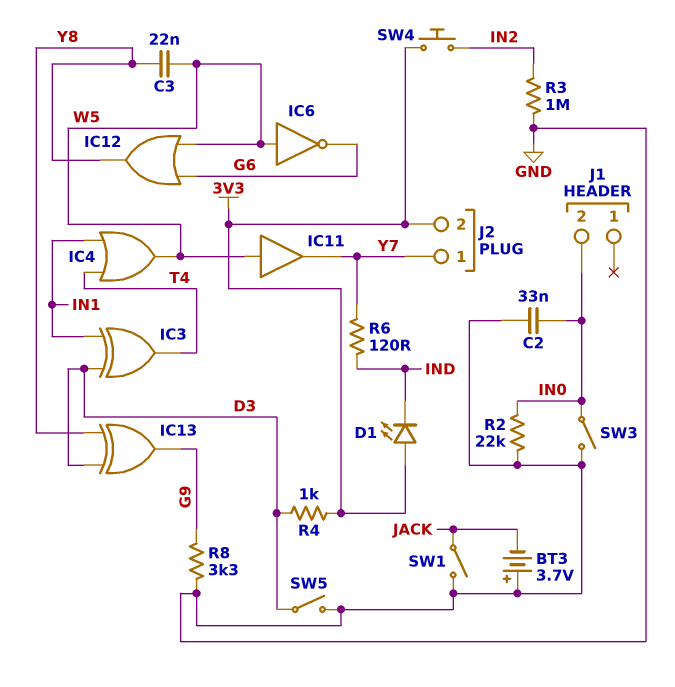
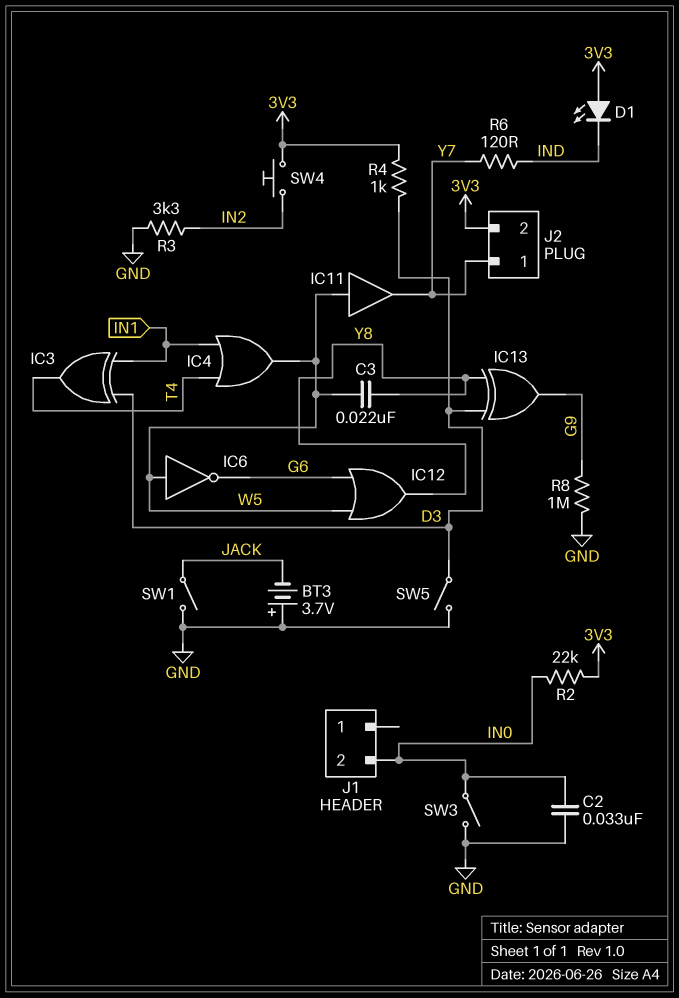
R2: 22k (GND, IN0) -> 22k (3V3, IN0)
R3: 1M (GND, IN2) -> 3.3k (GND, IN2)
R8: 3.3k (G9, GND) -> 1M (G9, GND)

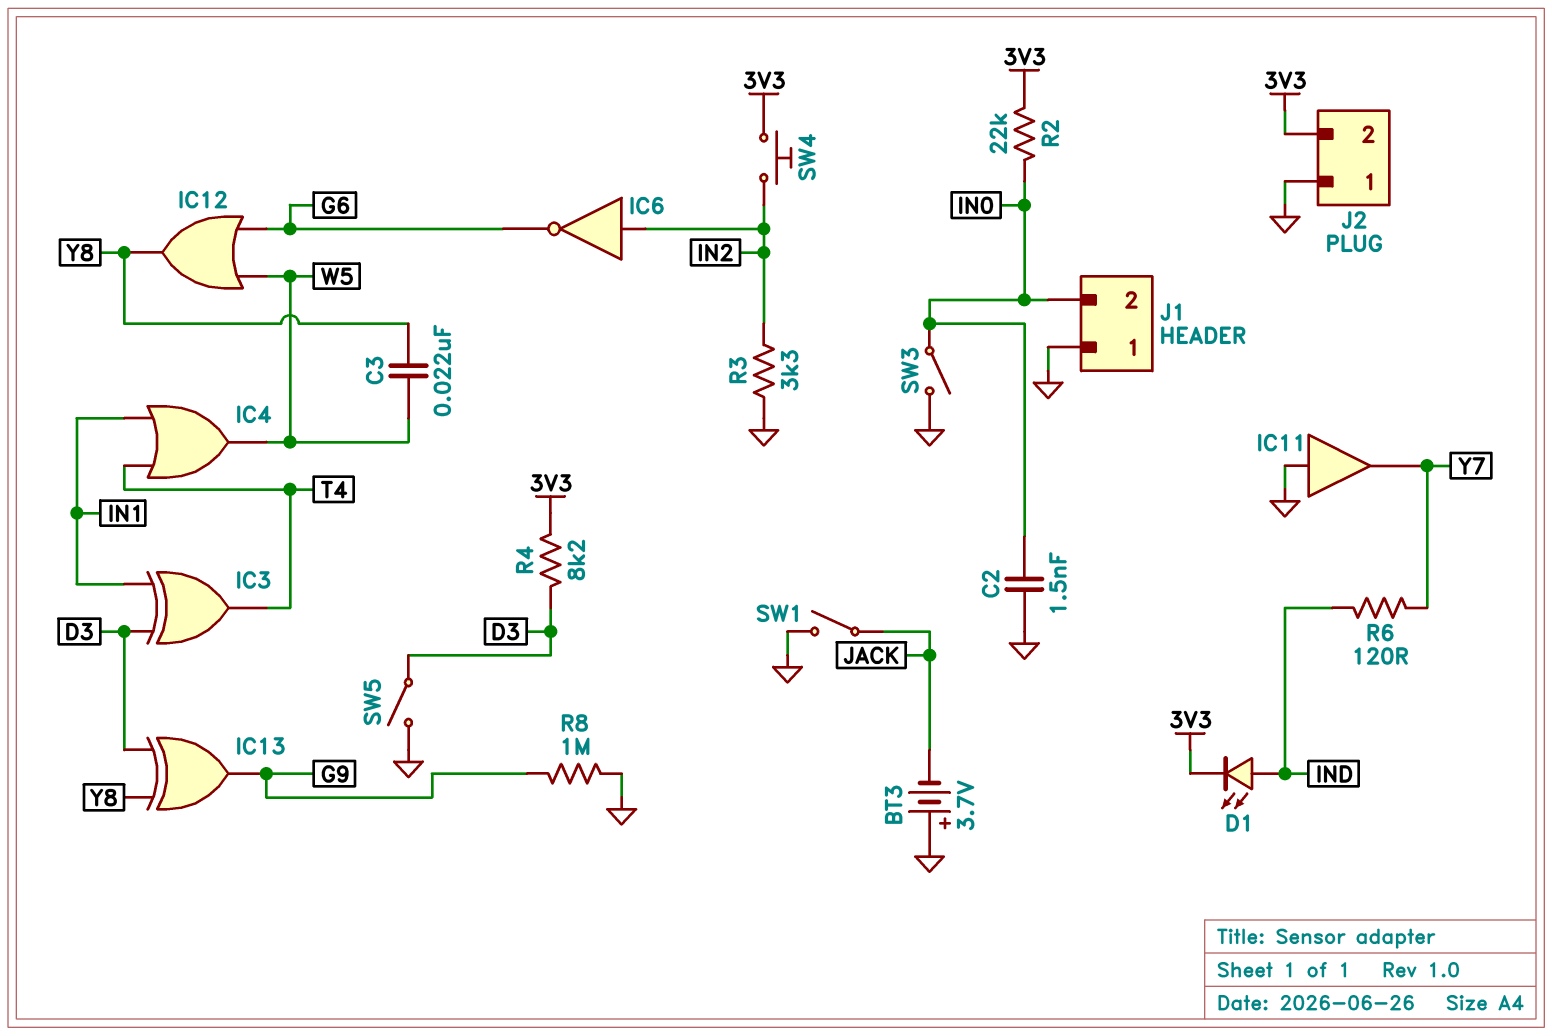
C2: 33nF (GND, IN0) -> 1.5nF (GND, IN0)
D1: LED (A 3V3, K IND) -> LED (A IND, K 3V3)
IC6: NOT (in W5, out G6) -> NOT (in IN2, out G6)
IC11: buffer (in W5, out Y7) -> buffer (in GND, out Y7)
J1 pin 1: none -> GND
J2 pin 1: Y7 -> GND
R4: 1k (3V3, D3) -> 8.2k (3V3, D3)

